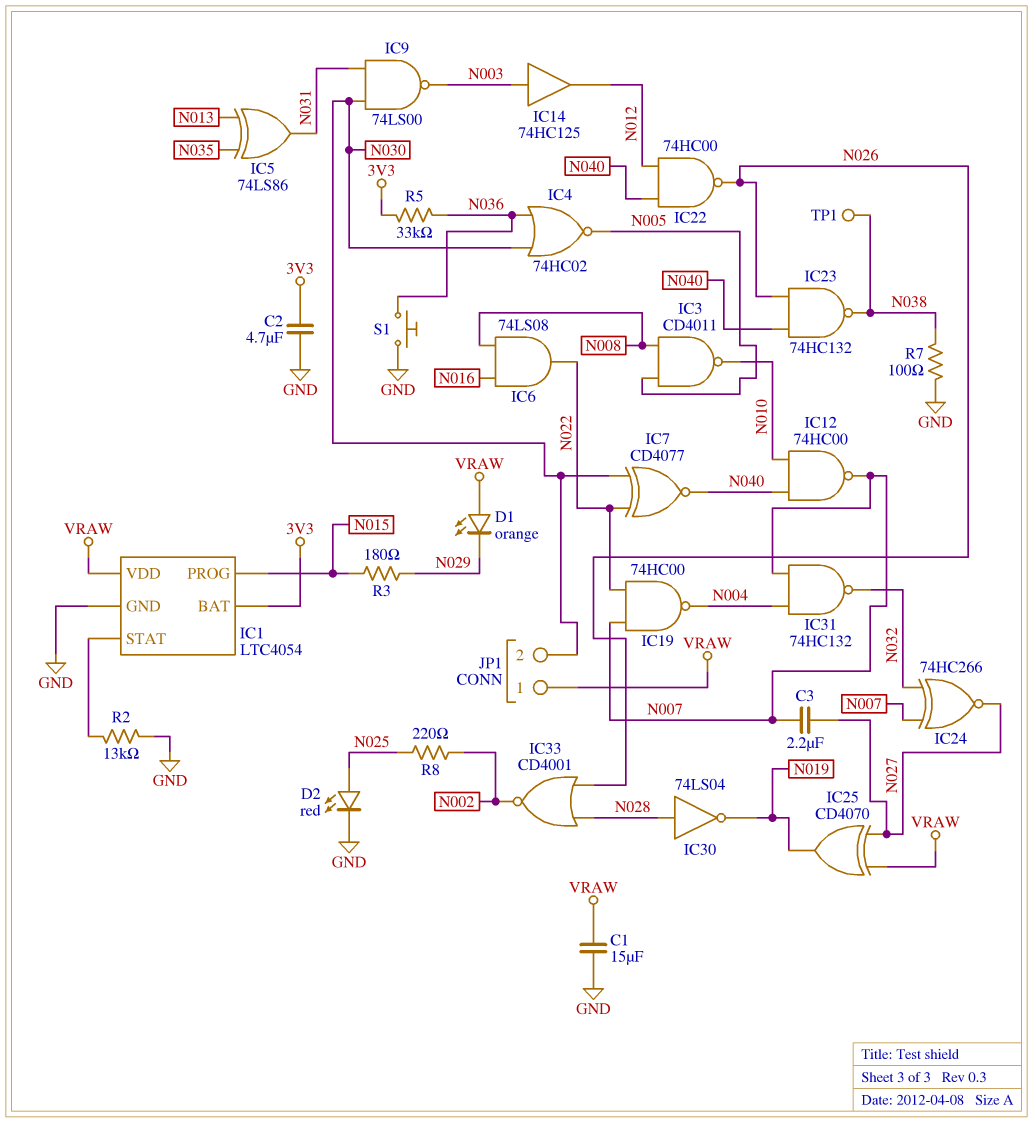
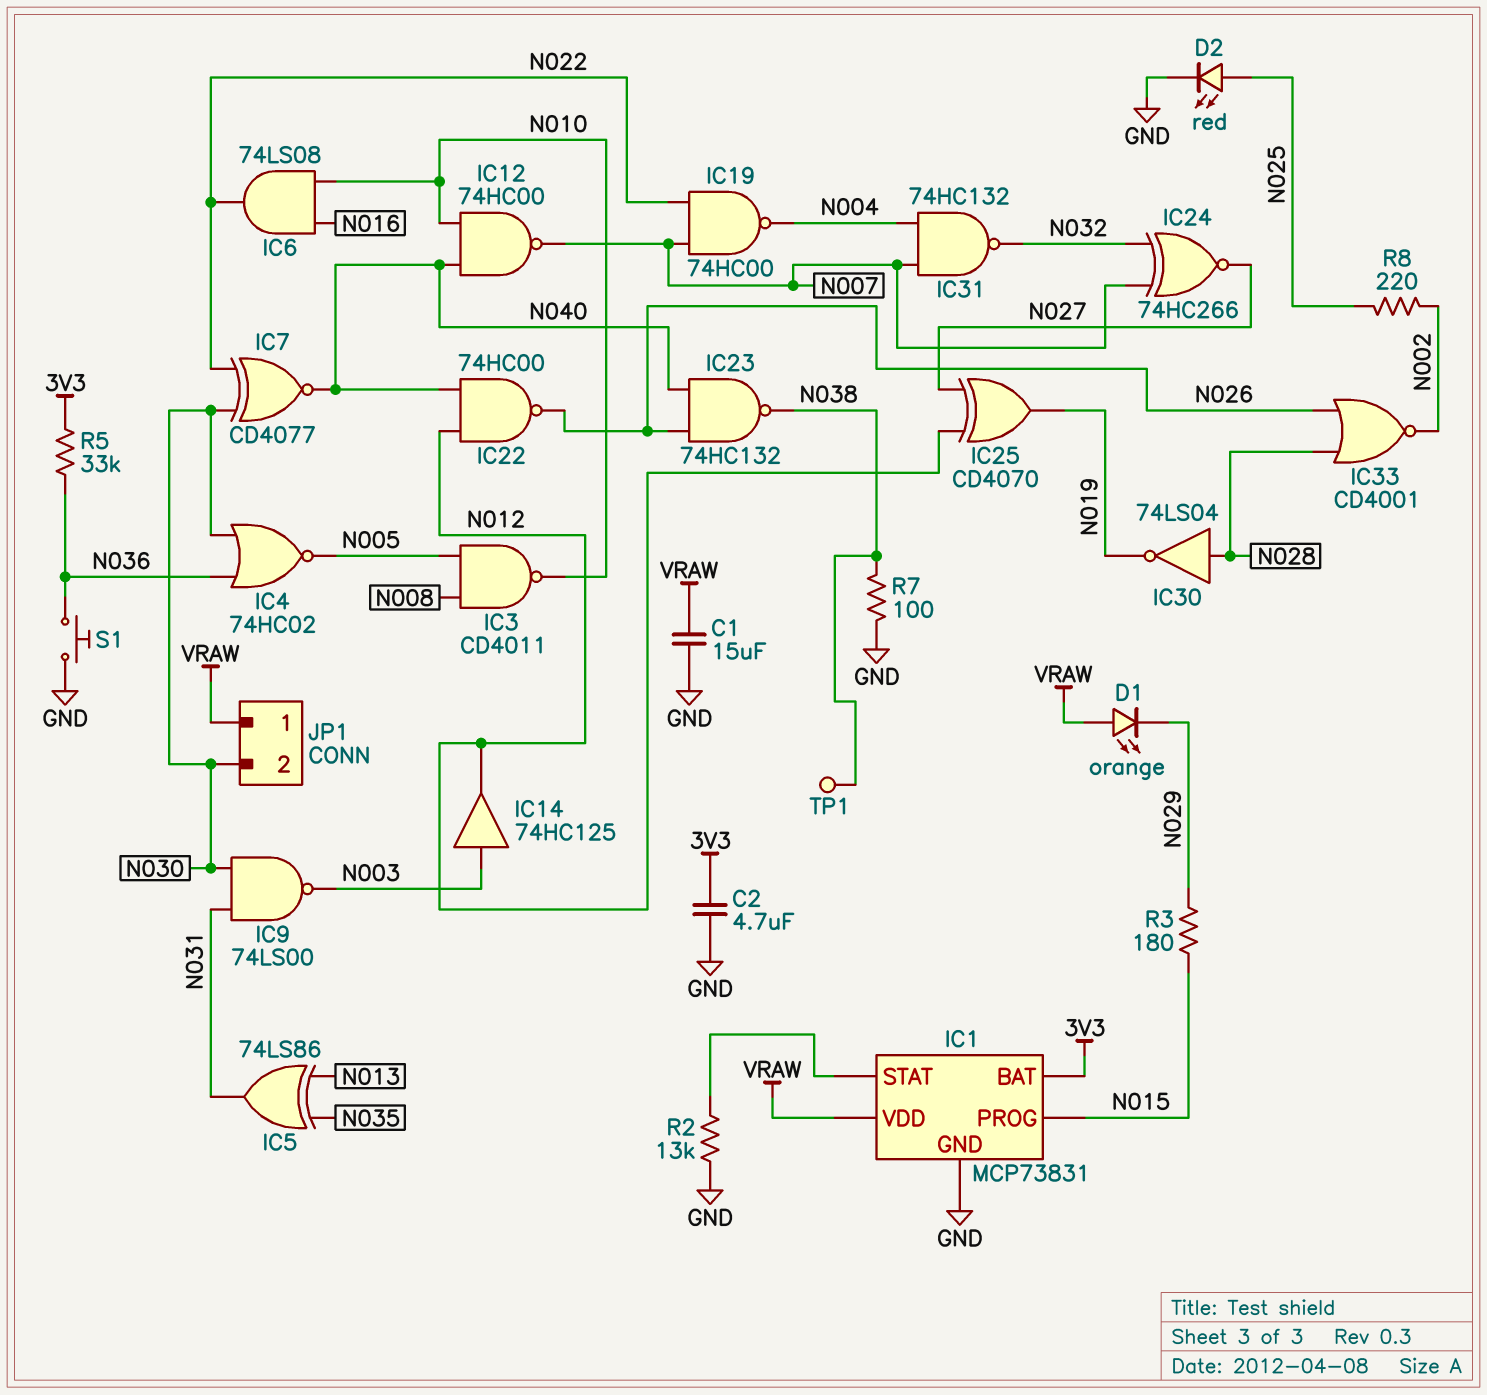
C3: 2.2uF (N007, N027) -> none
IC1: LTC4054 -> MCP73831
IC6: AND 74LS08 (in N008, in N016, out N022) -> AND 74LS08 (in N010, in N016, out N022)
IC25: XOR CD4070 (in N027, in VRAW, out N019) -> XOR CD4070 (in N012, in N027, out N019)

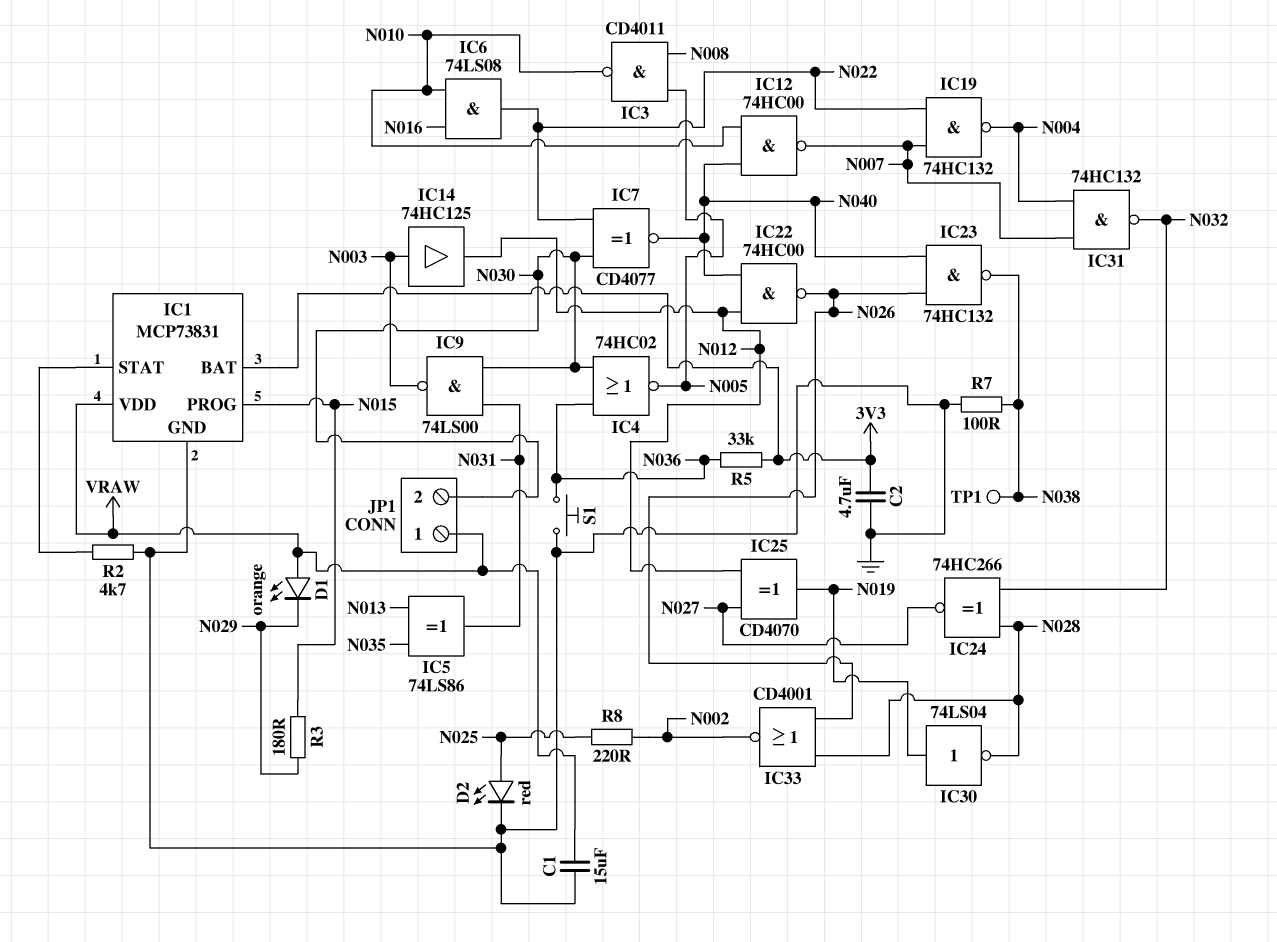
IC19: NAND 74HC00 (in N007, in N022, out N004) -> NAND 74HC132 (in N007, in N022, out N004)
IC24: XNOR 74HC266 (in N007, in N032, out N027) -> XNOR 74HC266 (in N028, in N032, out N027)
IC30: NOT 74LS04 (in N028, out N019) -> NOT 74LS04 (in N019, out N028)
R2: 13k (GND, IC1/STAT) -> 4.7k (GND, IC1/STAT)

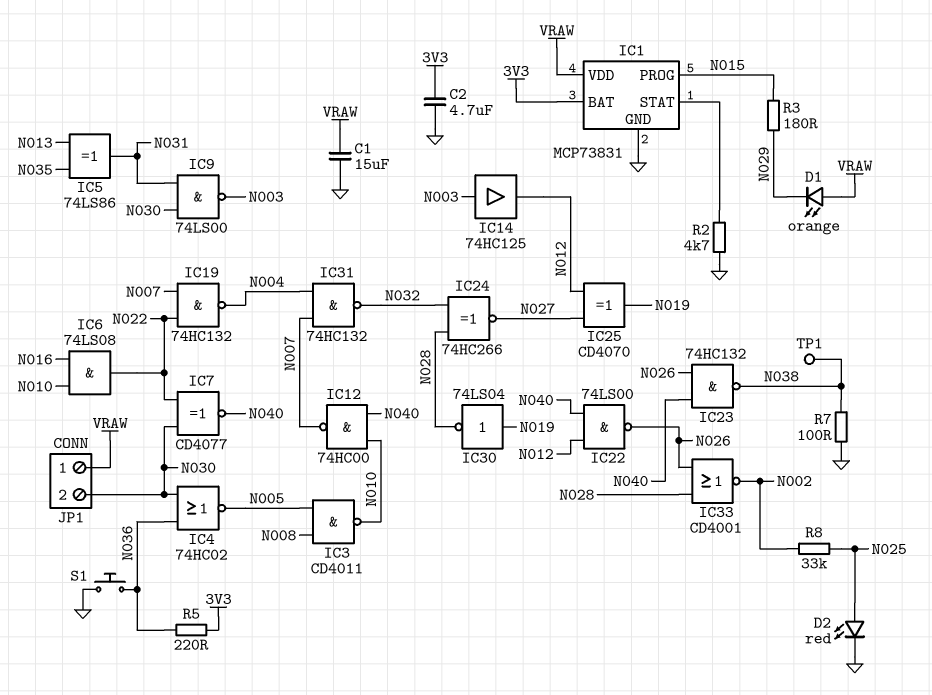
IC22: NAND 74HC00 (in N012, in N040, out N026) -> NAND 74LS00 (in N012, in N040, out N026)
R5: 33k (3V3, N036) -> 220 (3V3, N036)
R8: 220 (N002, N025) -> 33k (N002, N025)

